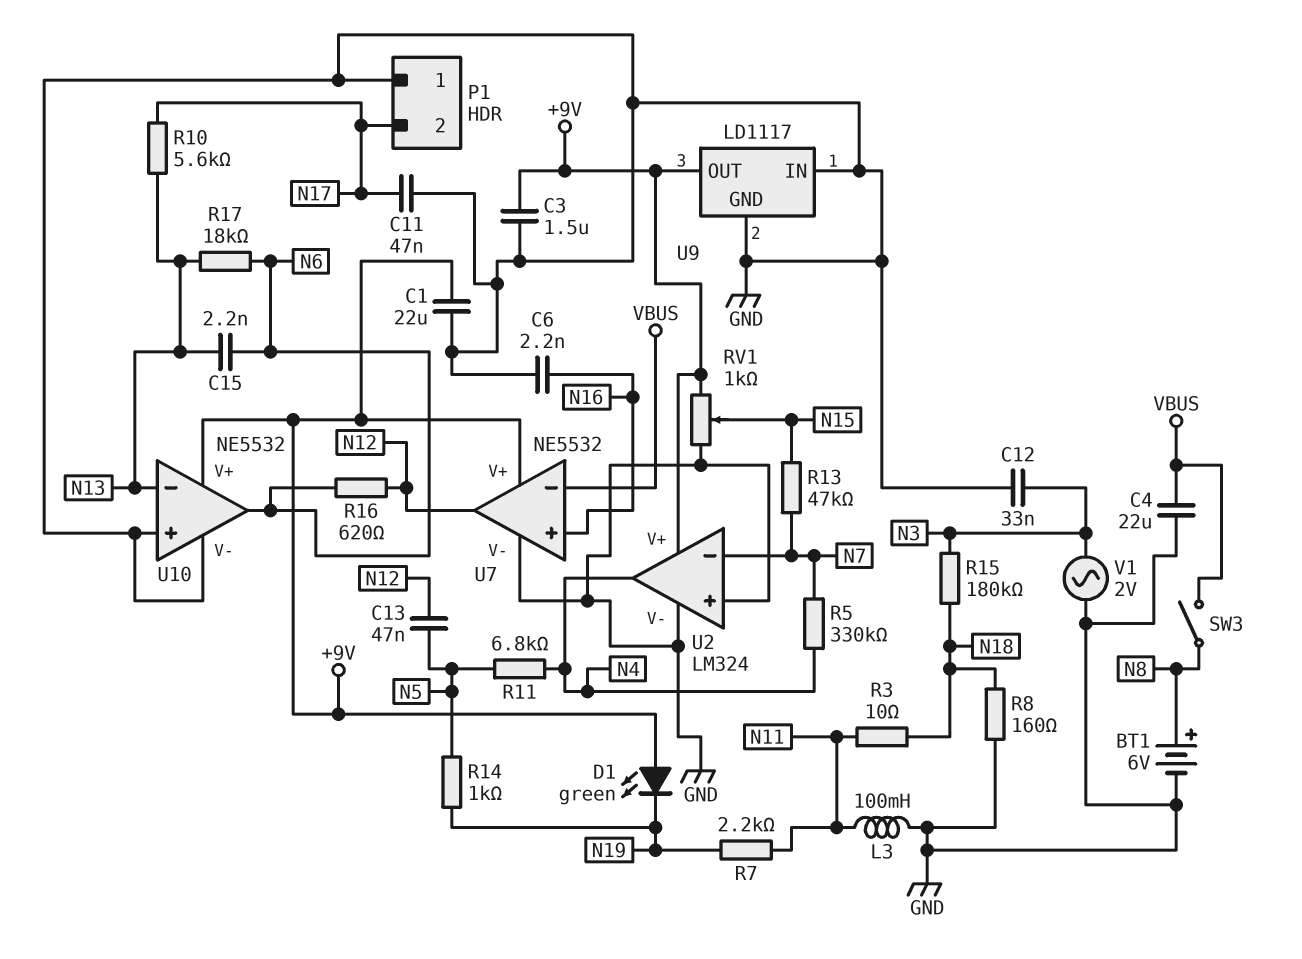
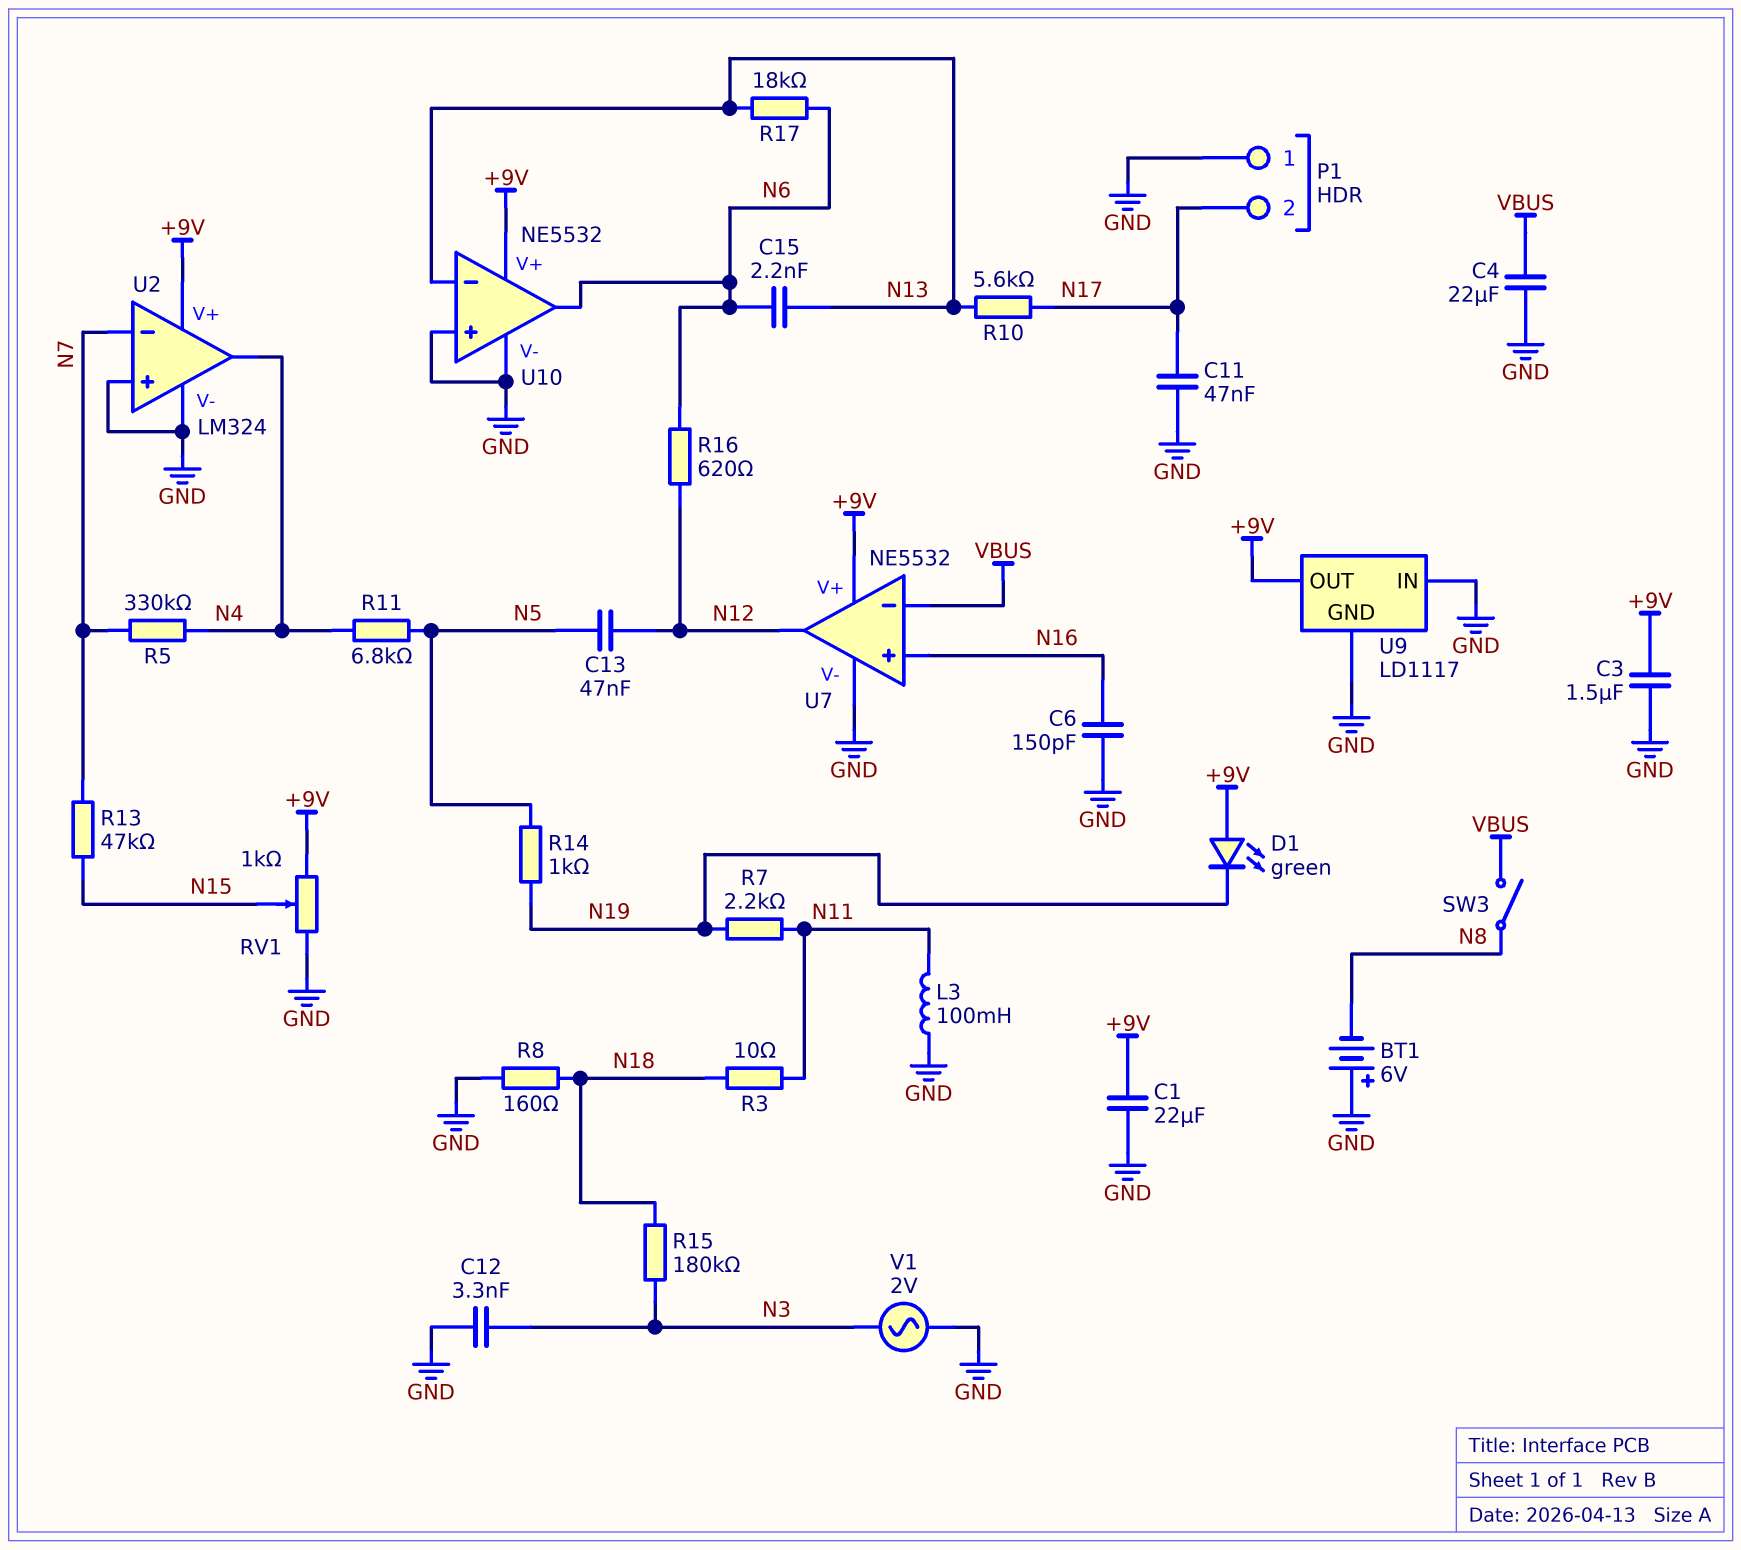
BT1: 6V (plus N8, minus GND) -> 6V (plus GND, minus N8)
C6: 2.2nF (GND, N16) -> 150pF (GND, N16)
C12: 33nF (GND, N3) -> 3.3nF (GND, N3)

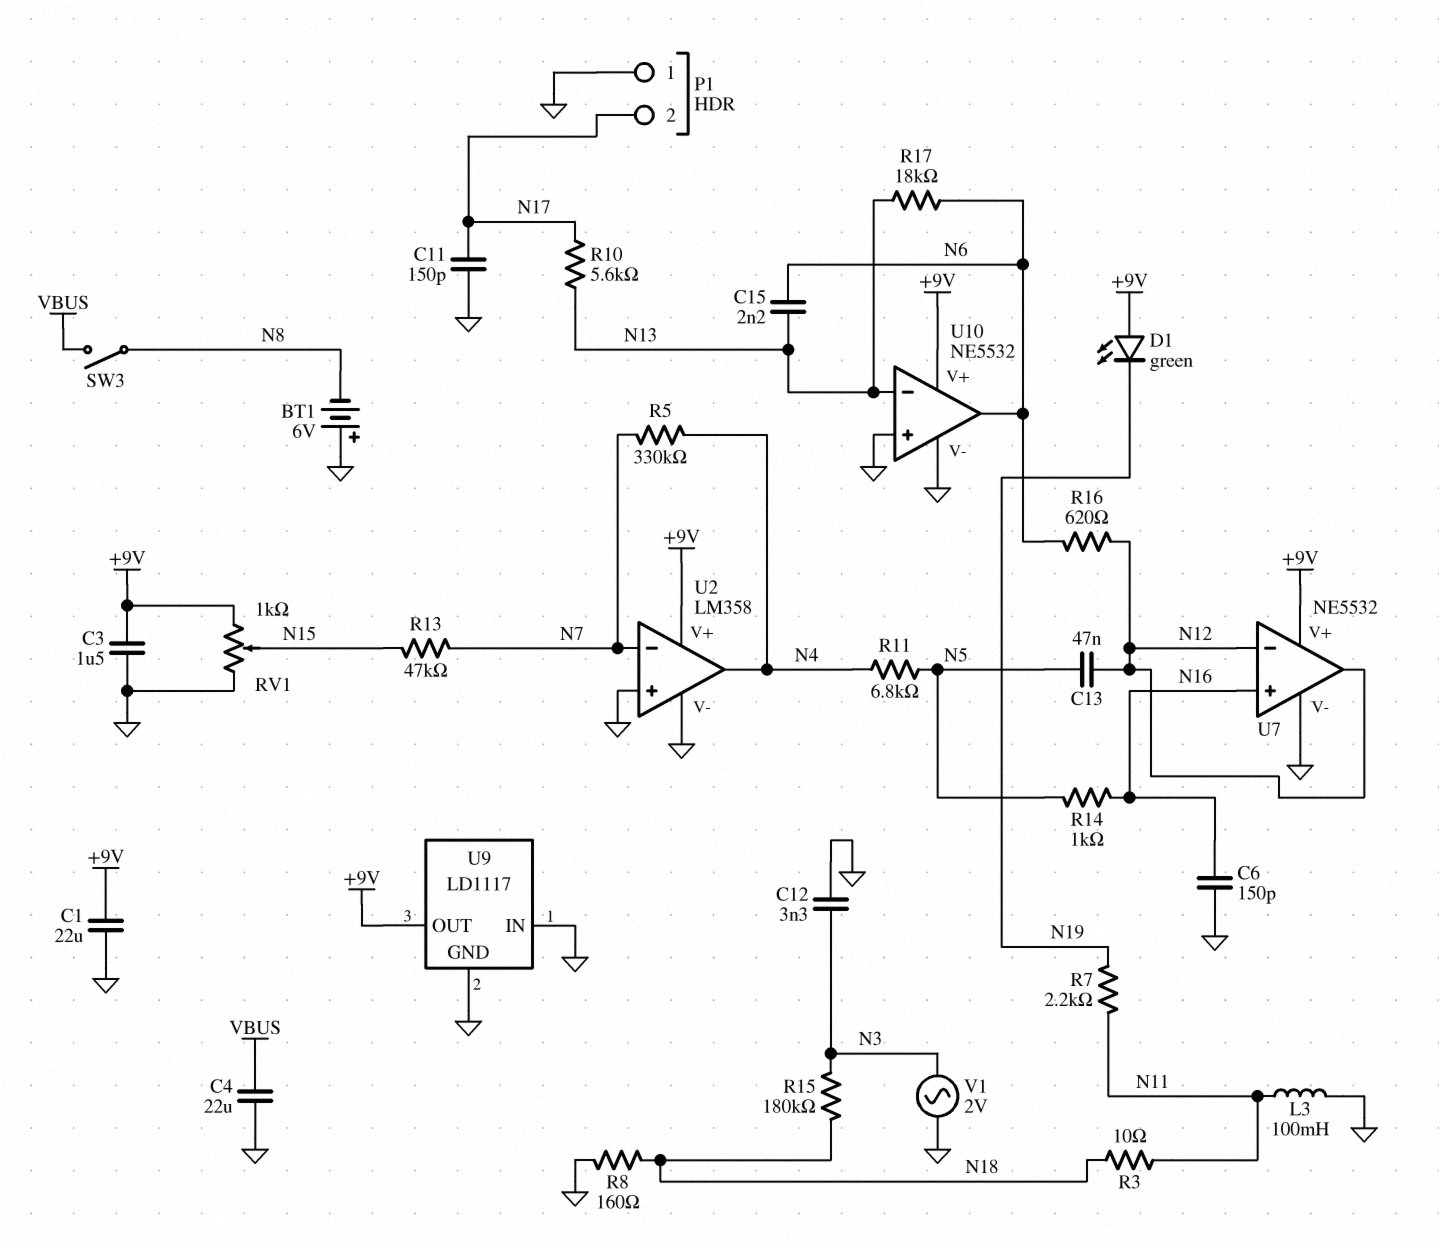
C11: 47nF (GND, N17) -> 150pF (GND, N17)
R14: 1k (N5, N19) -> 1k (N5, N16)
U2: LM324 -> LM358
U7 pin in-: VBUS -> N12

